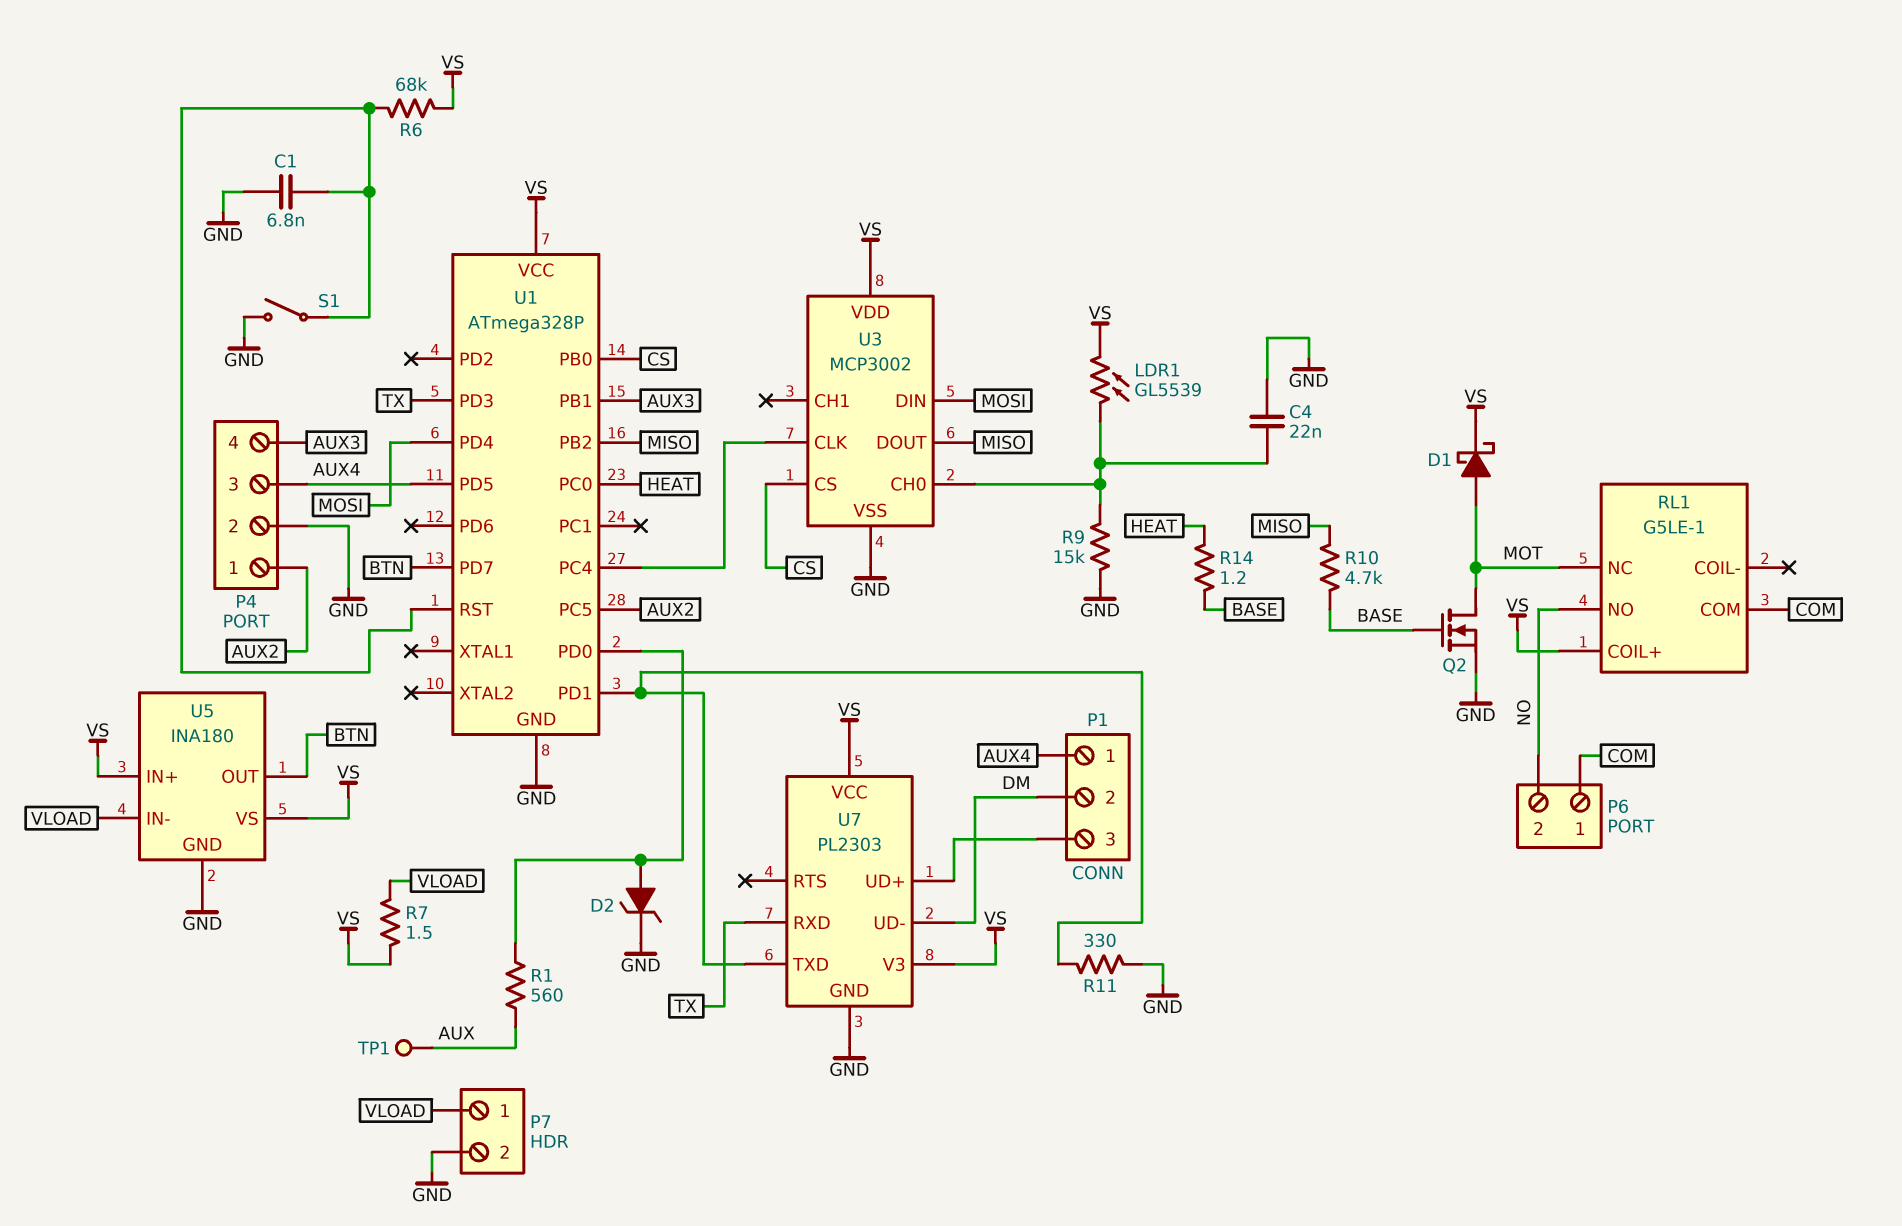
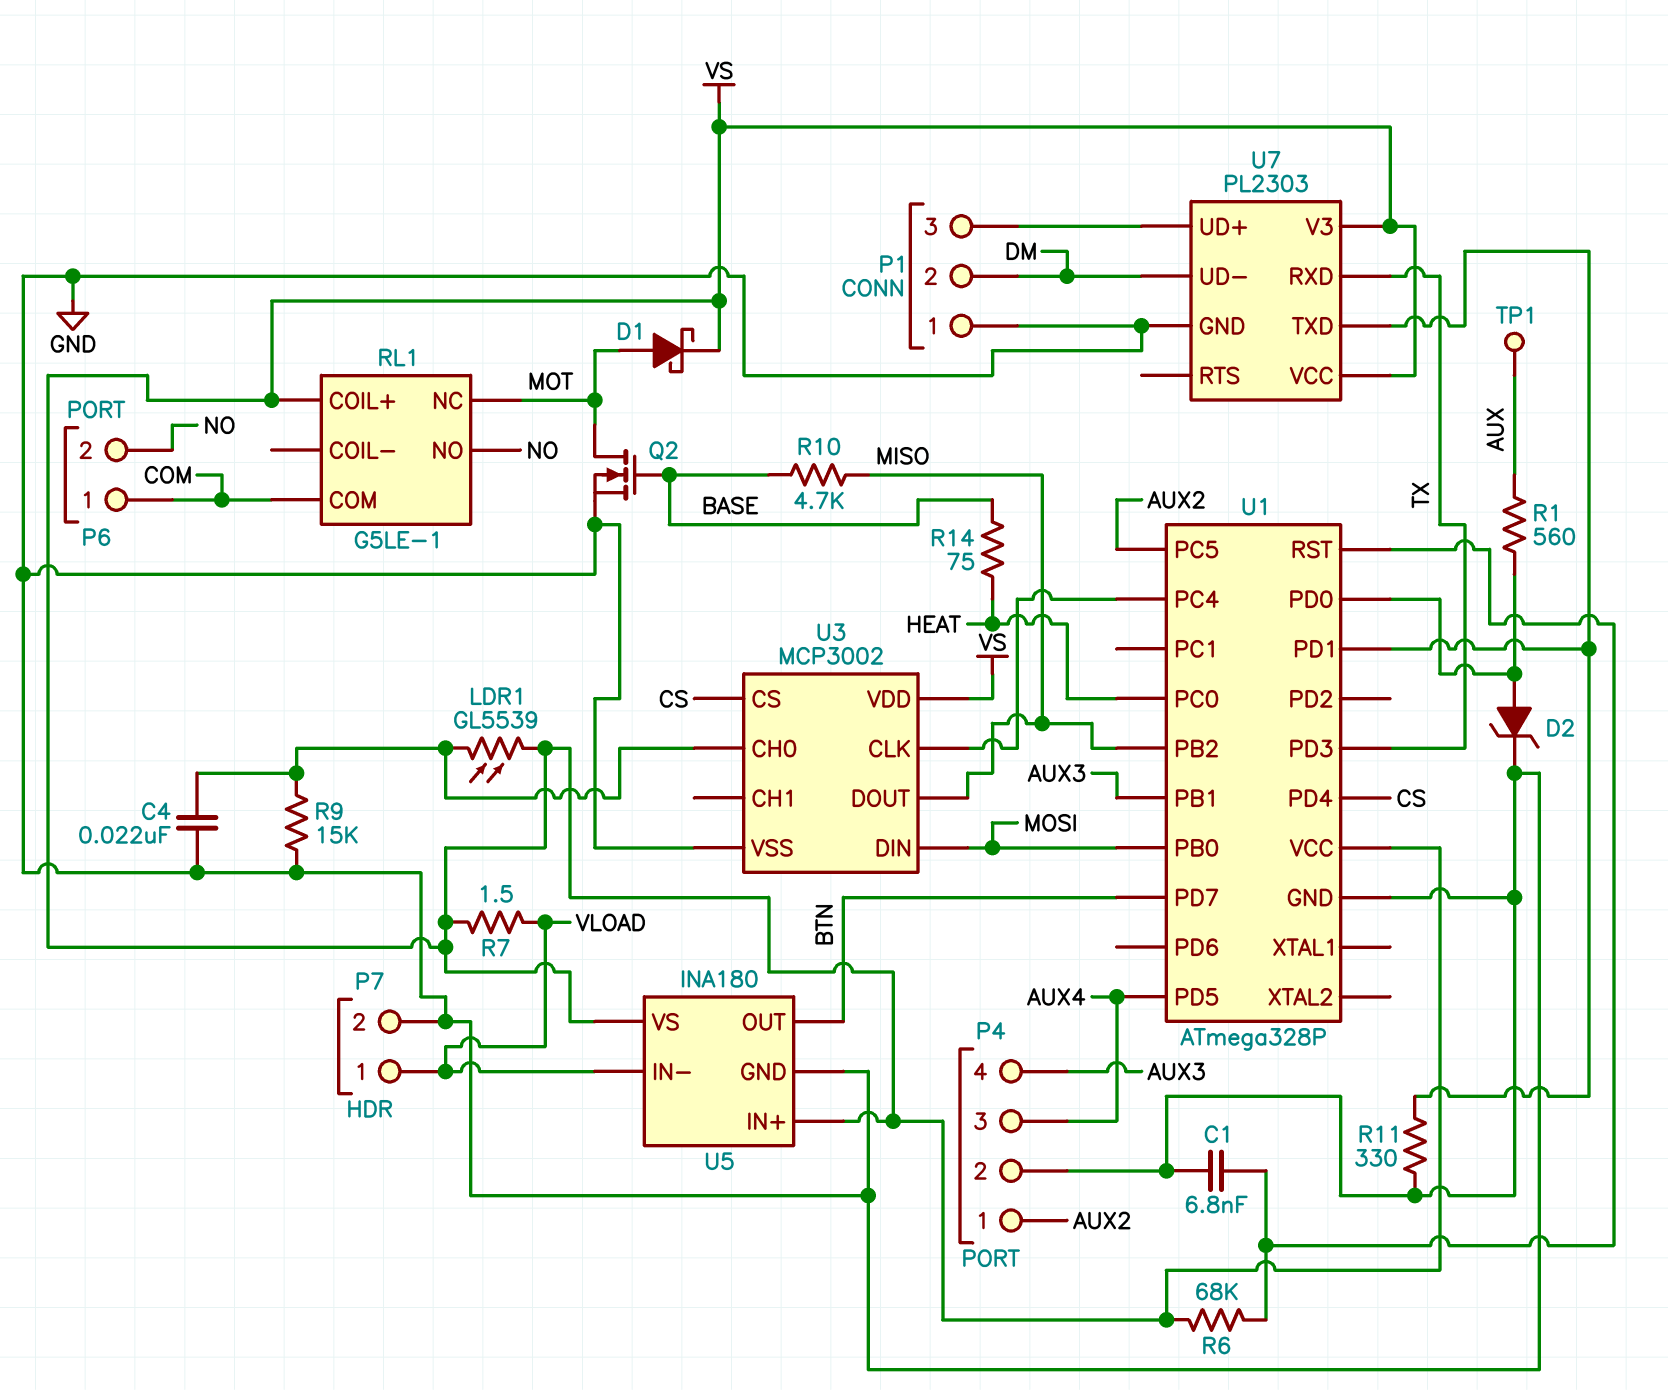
P1 pin 1: AUX4 -> GND
R14: 1.2 (BASE, HEAT) -> 75 (BASE, HEAT)
S1: switch (GND, U1/RST) -> none
U1 pin PB0: CS -> MOSI
U1 pin PD4: MOSI -> CS

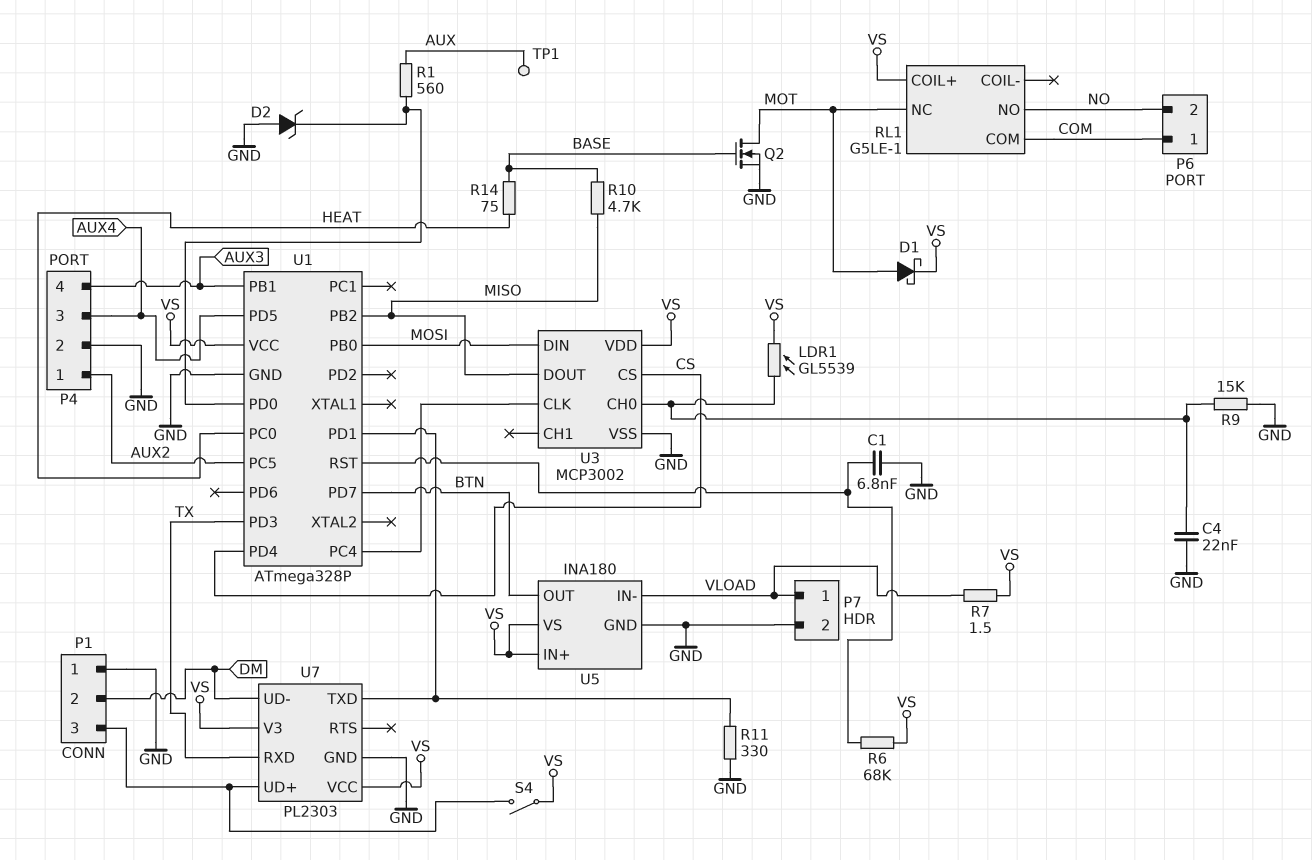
D2: zener (A U1/PD0, K GND) -> zener (A GND, K U1/PD0)
S4: none -> switch (P1/3, VS)

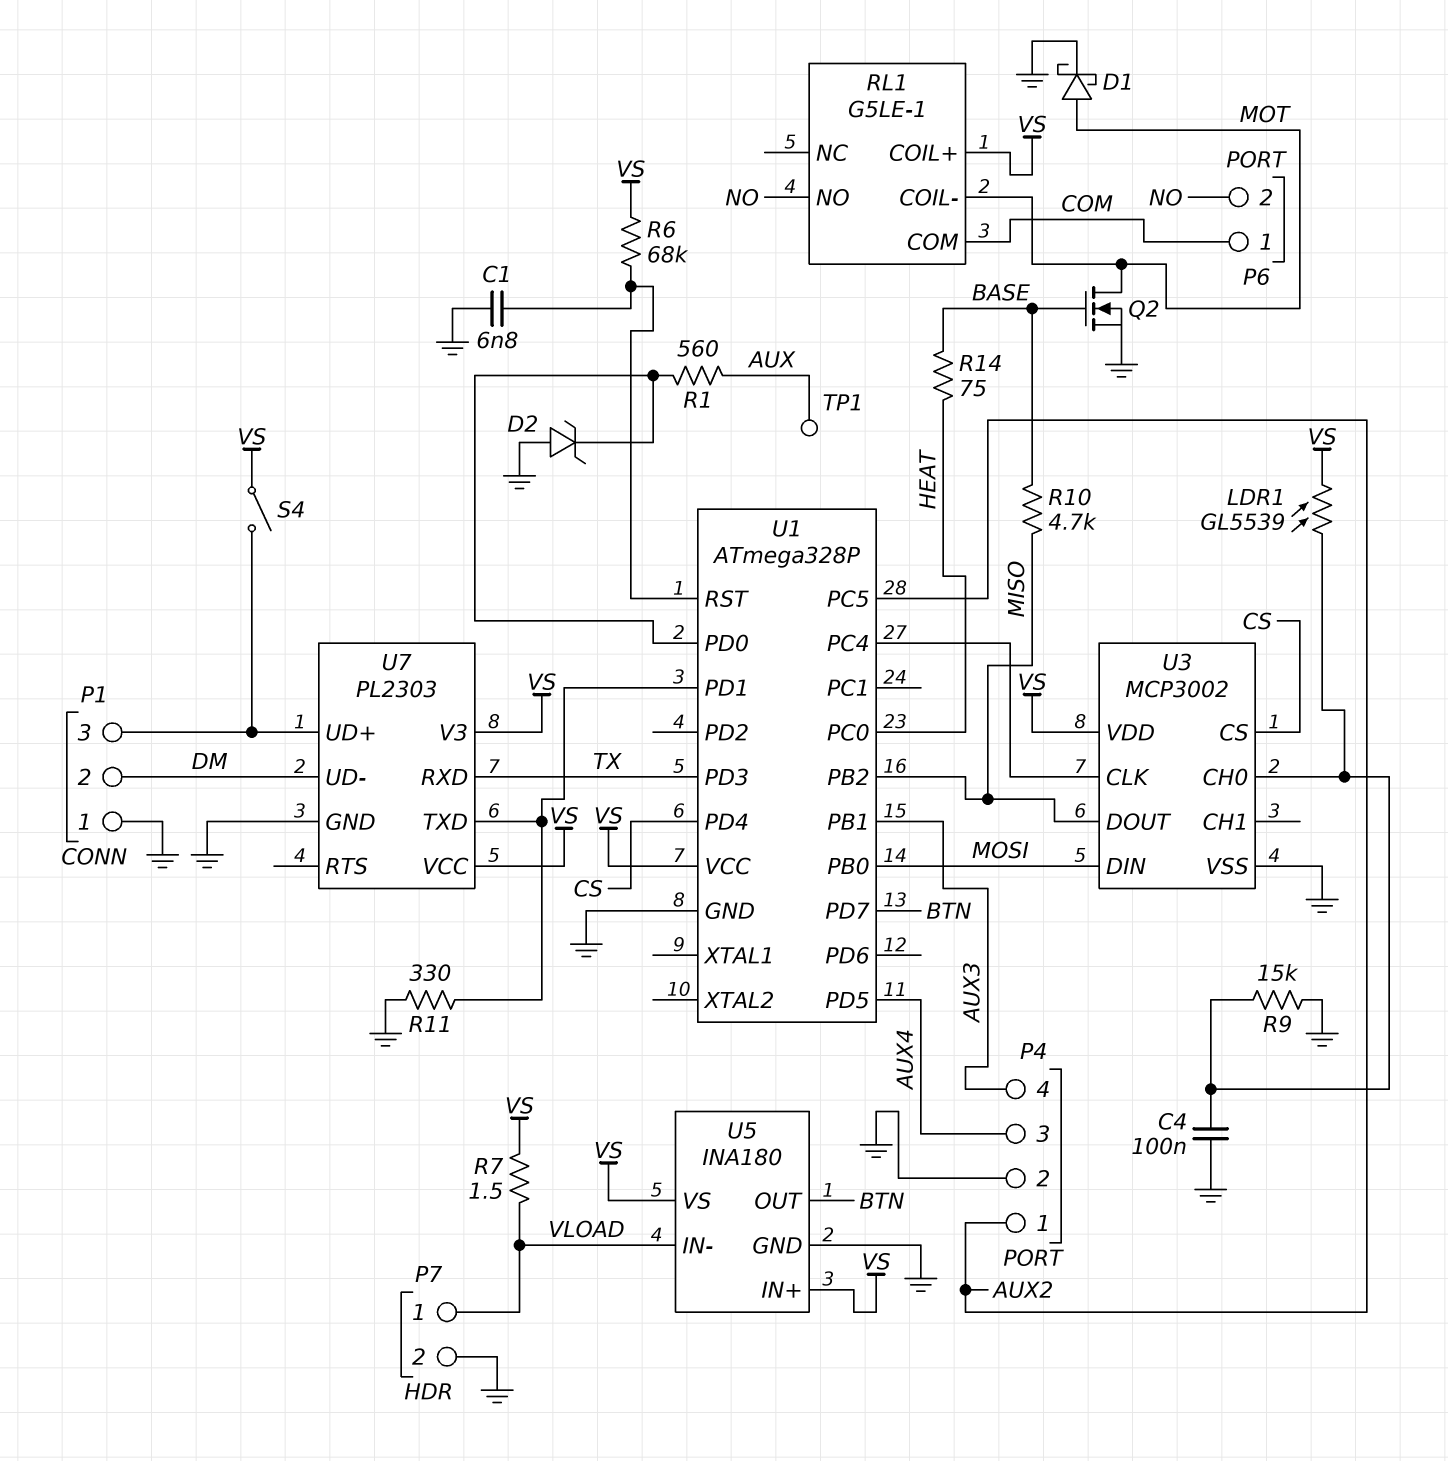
C4: 22nF (GND, U3/CH0) -> 100nF (GND, U3/CH0)
D1: schottky (A MOT, K VS) -> schottky (A MOT, K GND)
RL1 pin COIL-: none -> MOT
RL1 pin NC: MOT -> none

